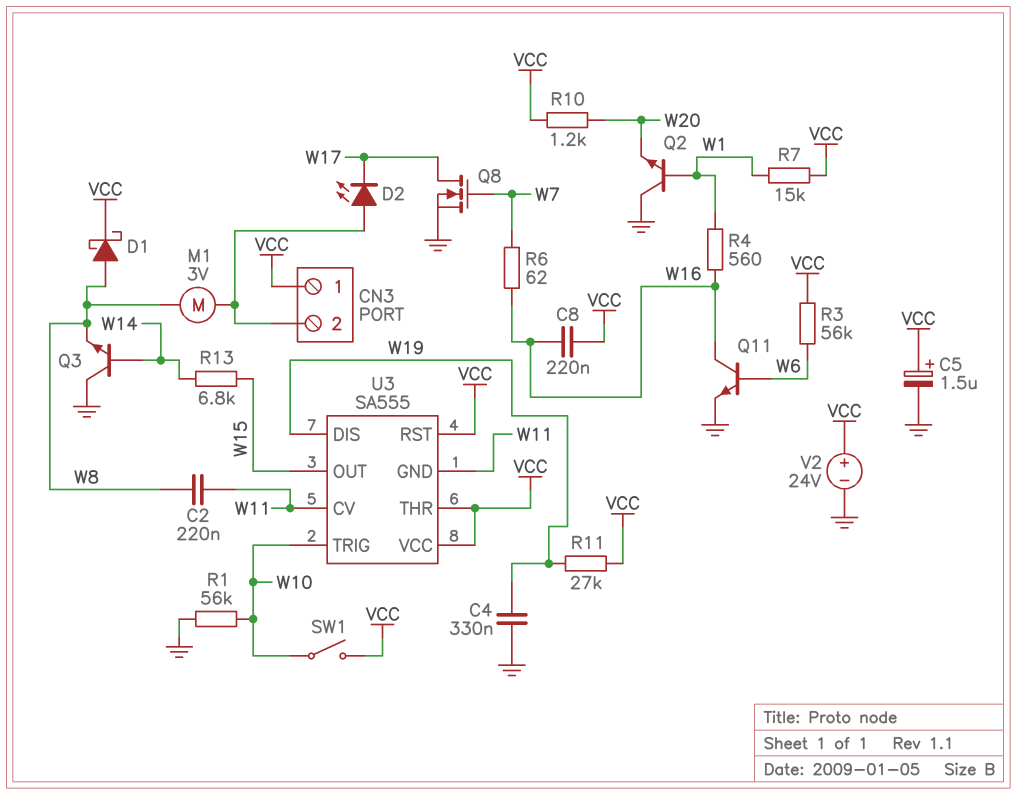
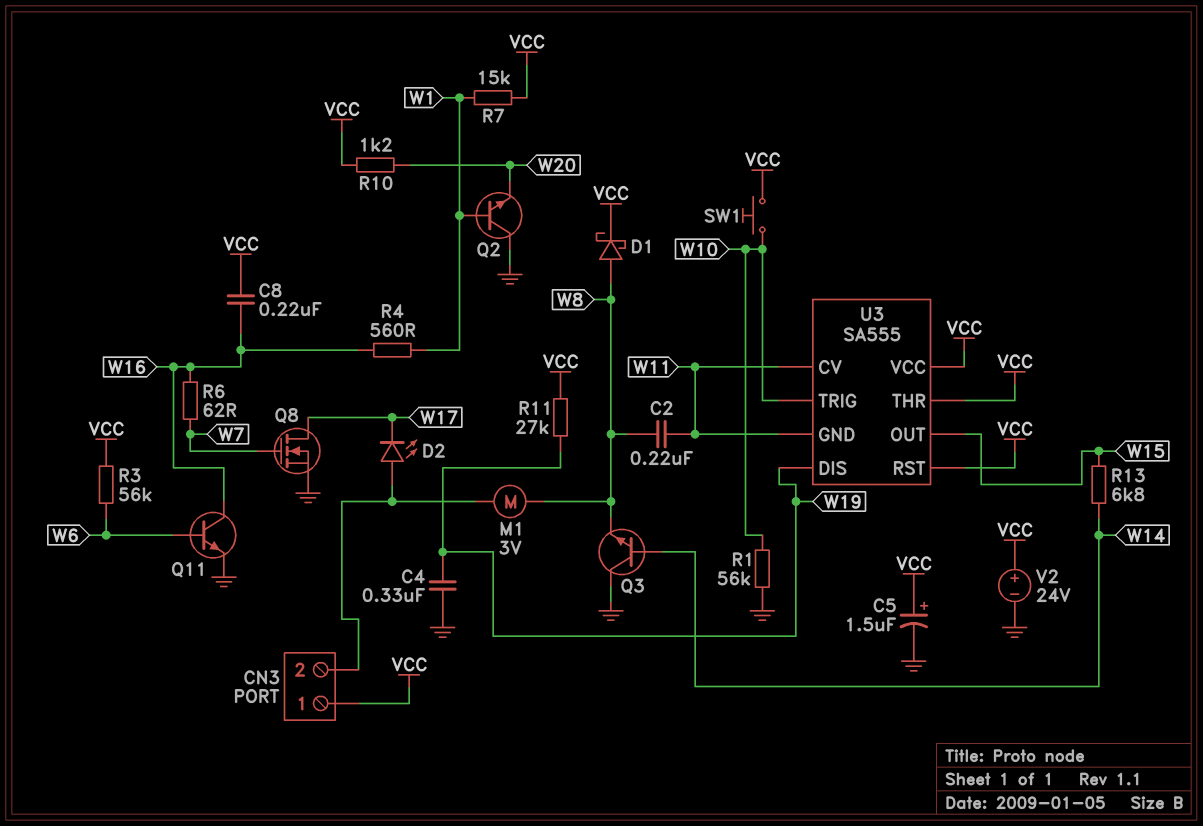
SW1: switch (VCC, W10) -> button (VCC, W10)

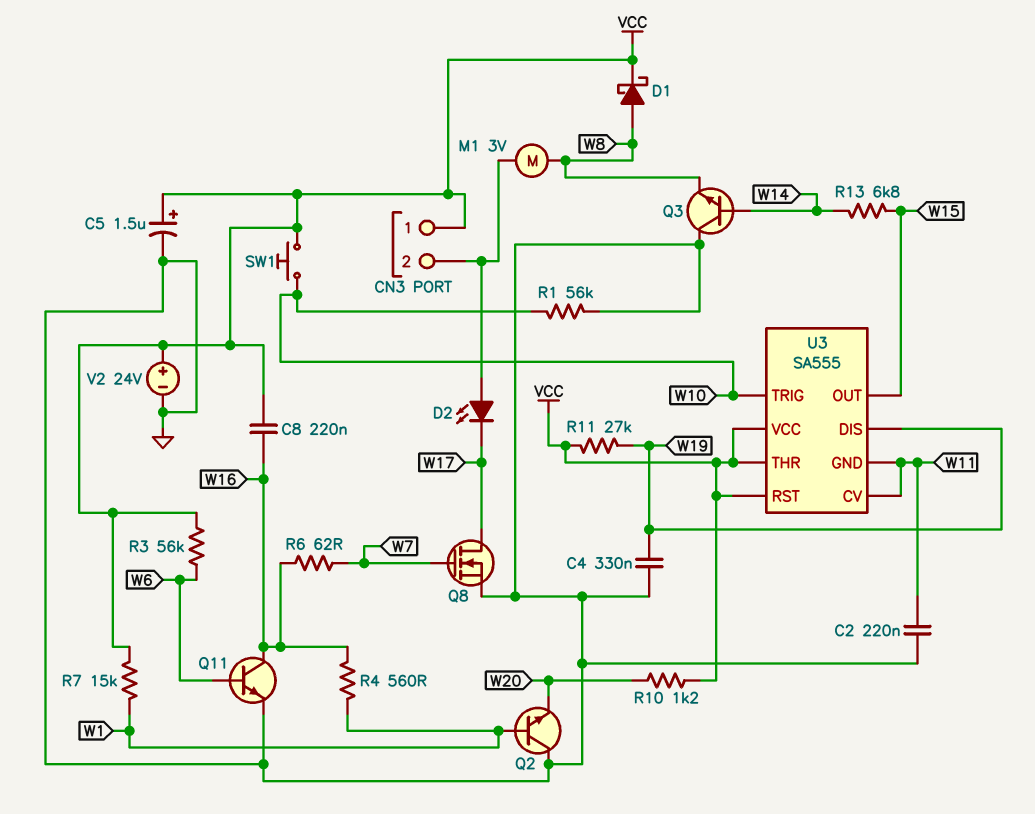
C2: 220nF (W8, W11) -> 220nF (GND, W11)

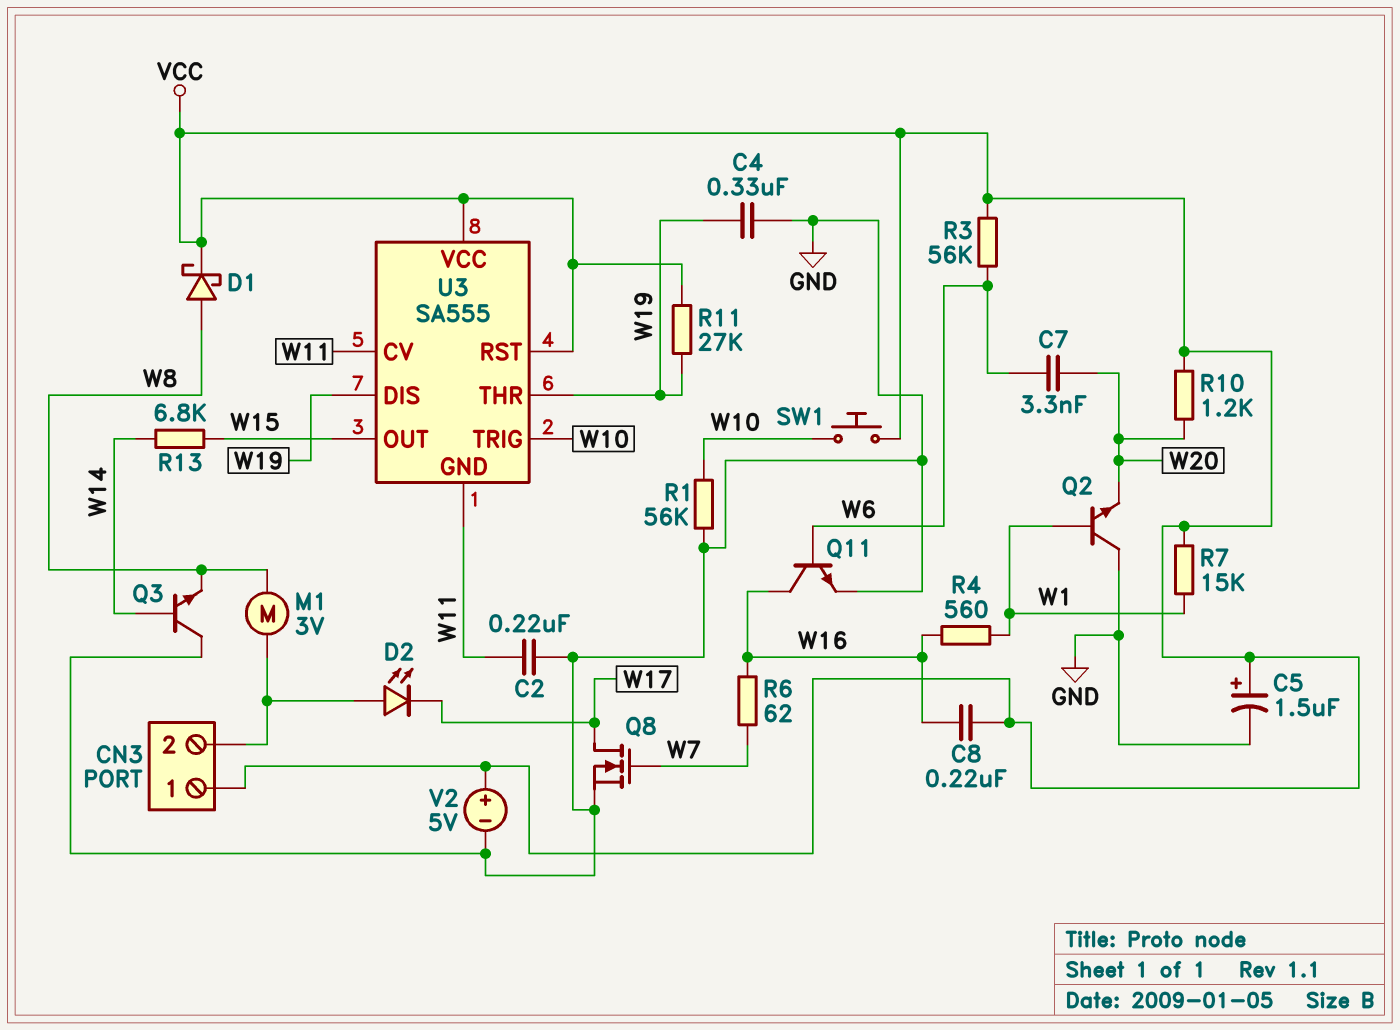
C7: none -> 3.3nF (W6, W20)
U3 pin THR: VCC -> W19
V2: 24V (plus VCC, minus GND) -> 5V (plus VCC, minus GND)

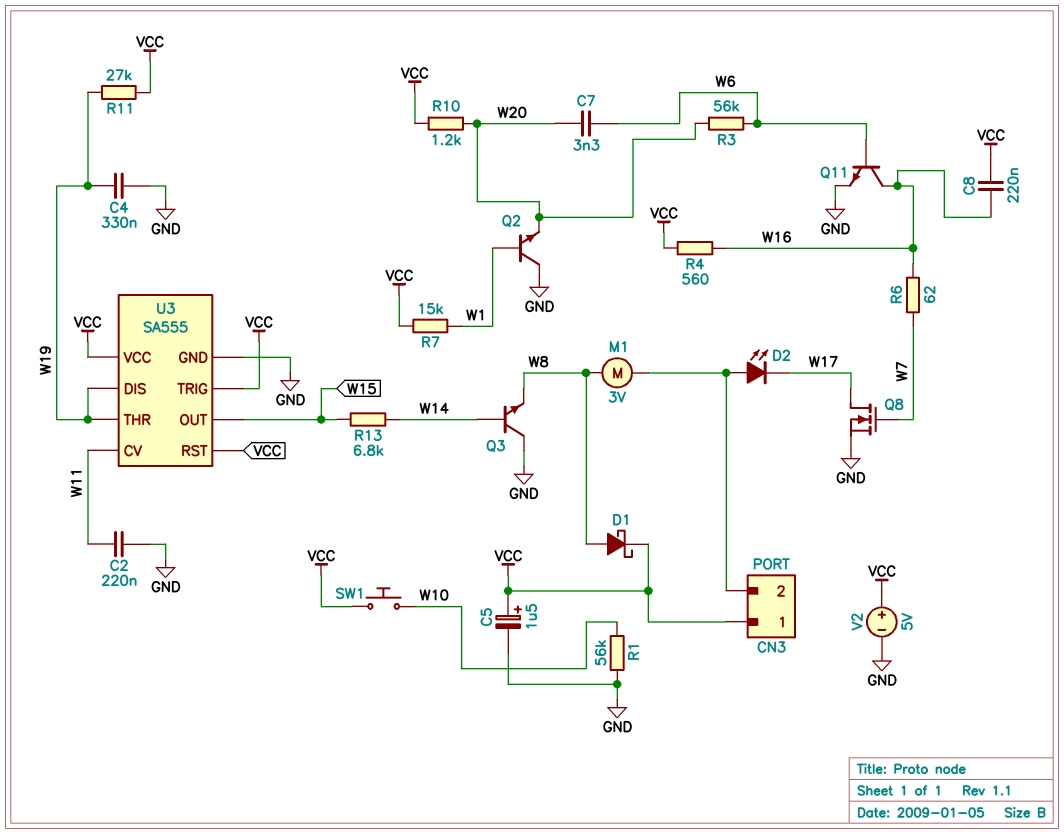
R3: 56k (VCC, W6) -> 56k (W6, W20)
R4: 560 (W1, W16) -> 560 (VCC, W16)
U3 pin GND: W11 -> GND
U3 pin TRIG: W10 -> VCC

